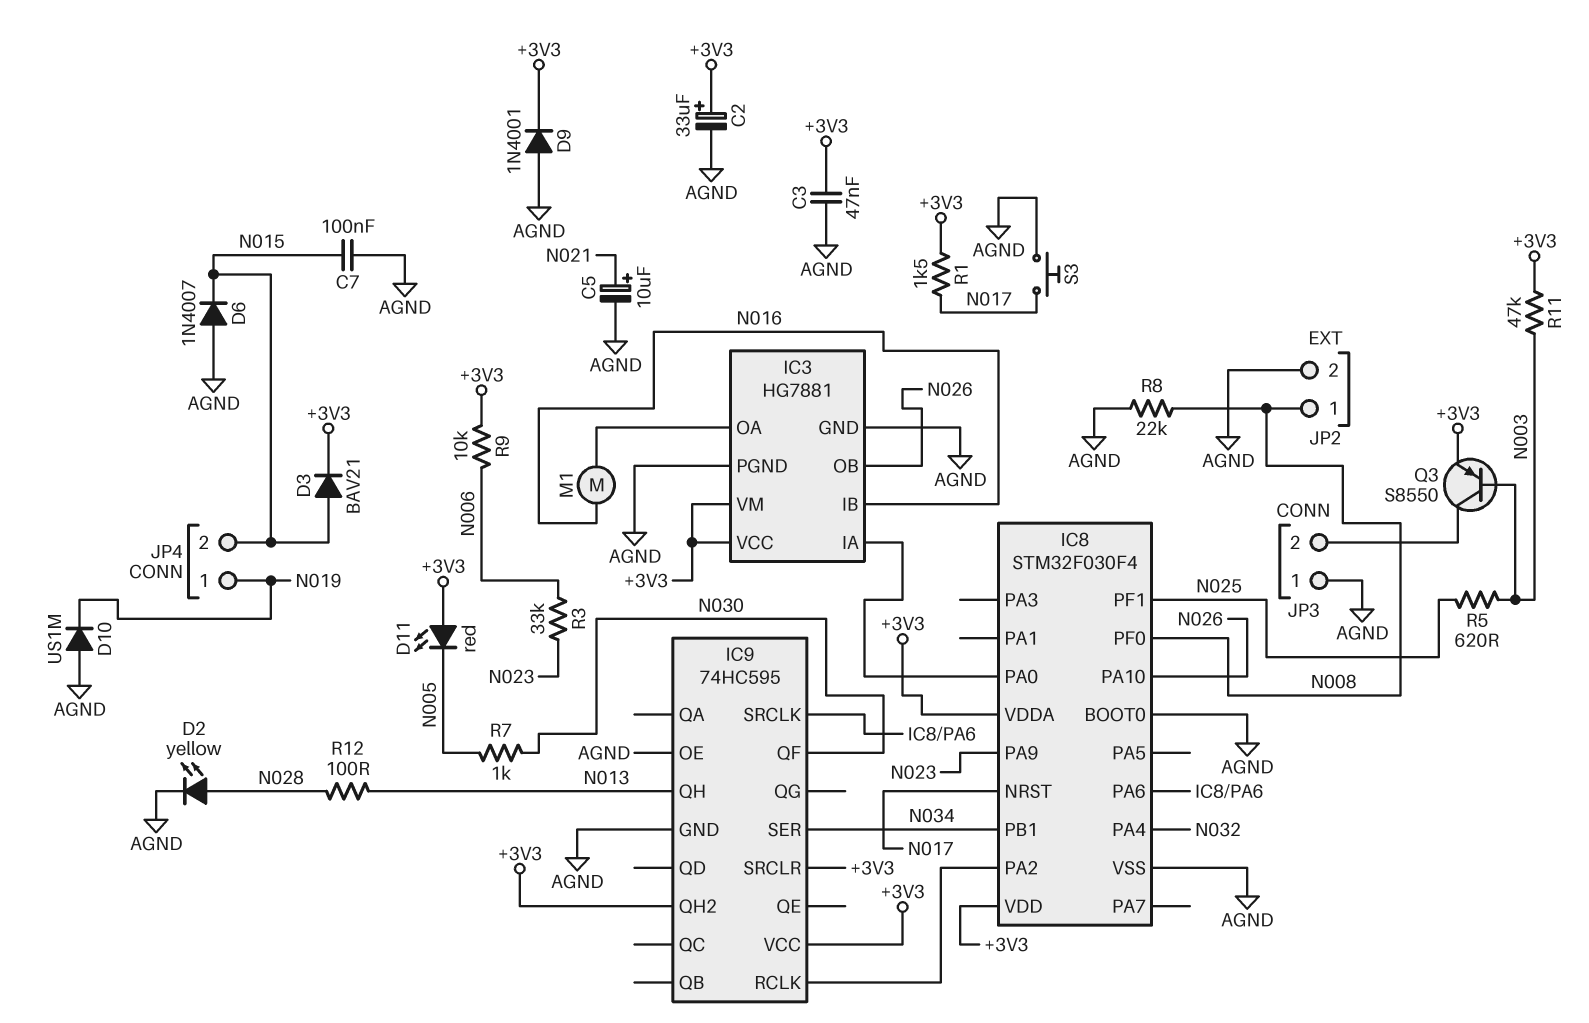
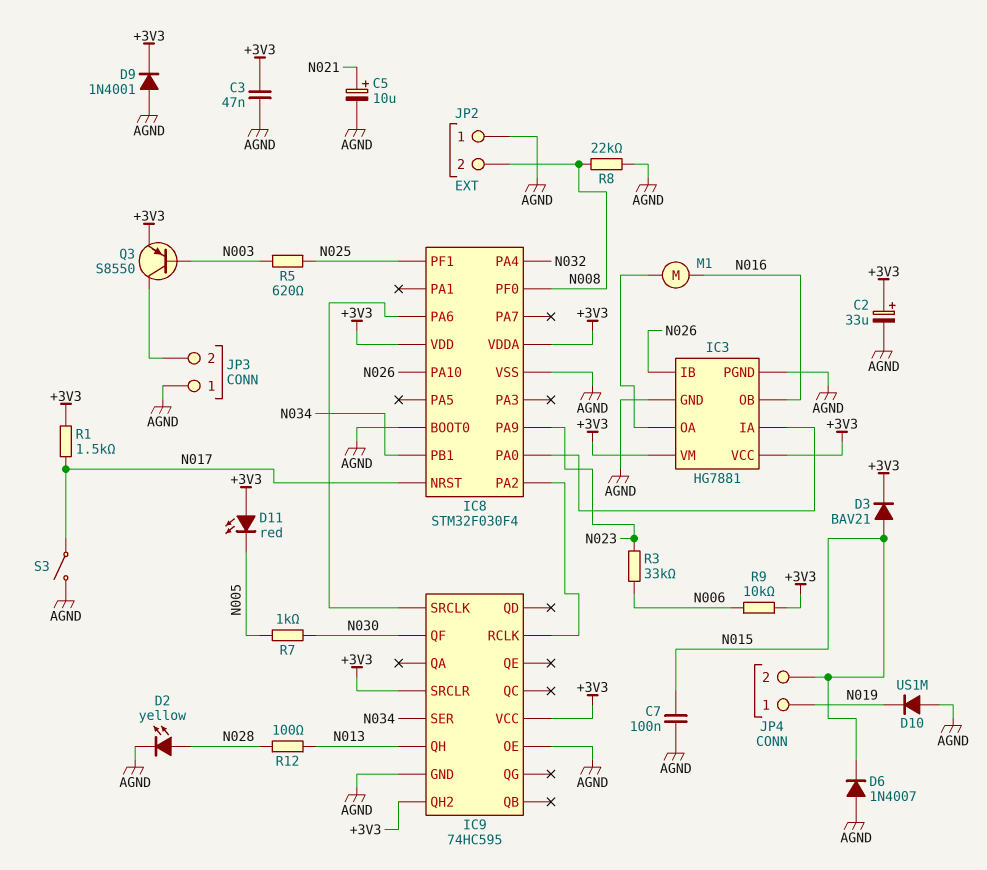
IC3 pin IB: N016 -> N026
IC3 pin OB: N026 -> N016
JP2 pin 1: N008 -> AGND
JP2 pin 2: AGND -> N008
R11: 47k (+3V3, N003) -> none
S3: button (AGND, N017) -> switch (AGND, N017)

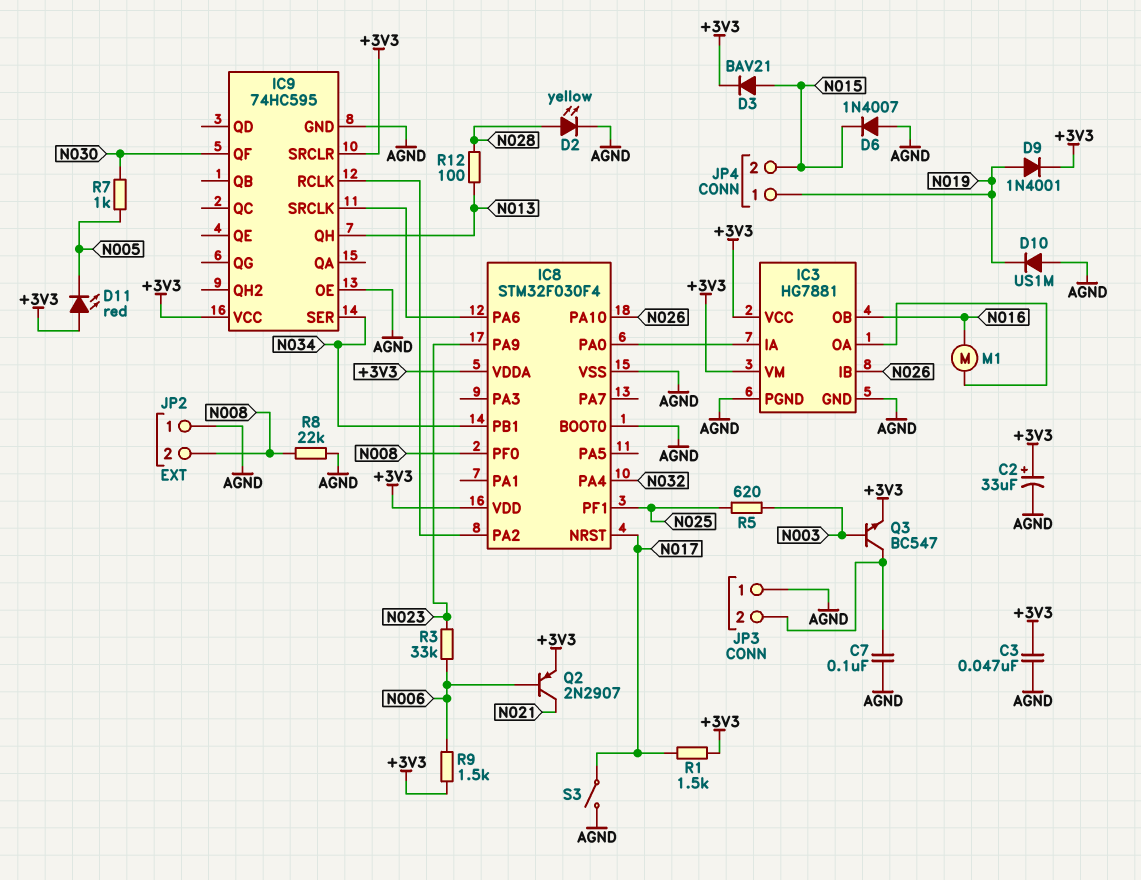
C5: 10uF (plus N021, minus AGND) -> none
C7: 100nF (AGND, N015) -> 100nF (AGND, JP3/2)
D9: diode 1N4001 (A AGND, K +3V3) -> diode 1N4001 (A N019, K +3V3)
IC9 pin QH2: +3V3 -> none
Q2: none -> PNP 2N2907 (B N006, C N021, E +3V3)
Q3: PNP S8550 (B N003, C JP3/2, E +3V3) -> NPN BC547 (B N003, C JP3/2, E +3V3)
R9: 10k (+3V3, N006) -> 1.5k (+3V3, N006)

